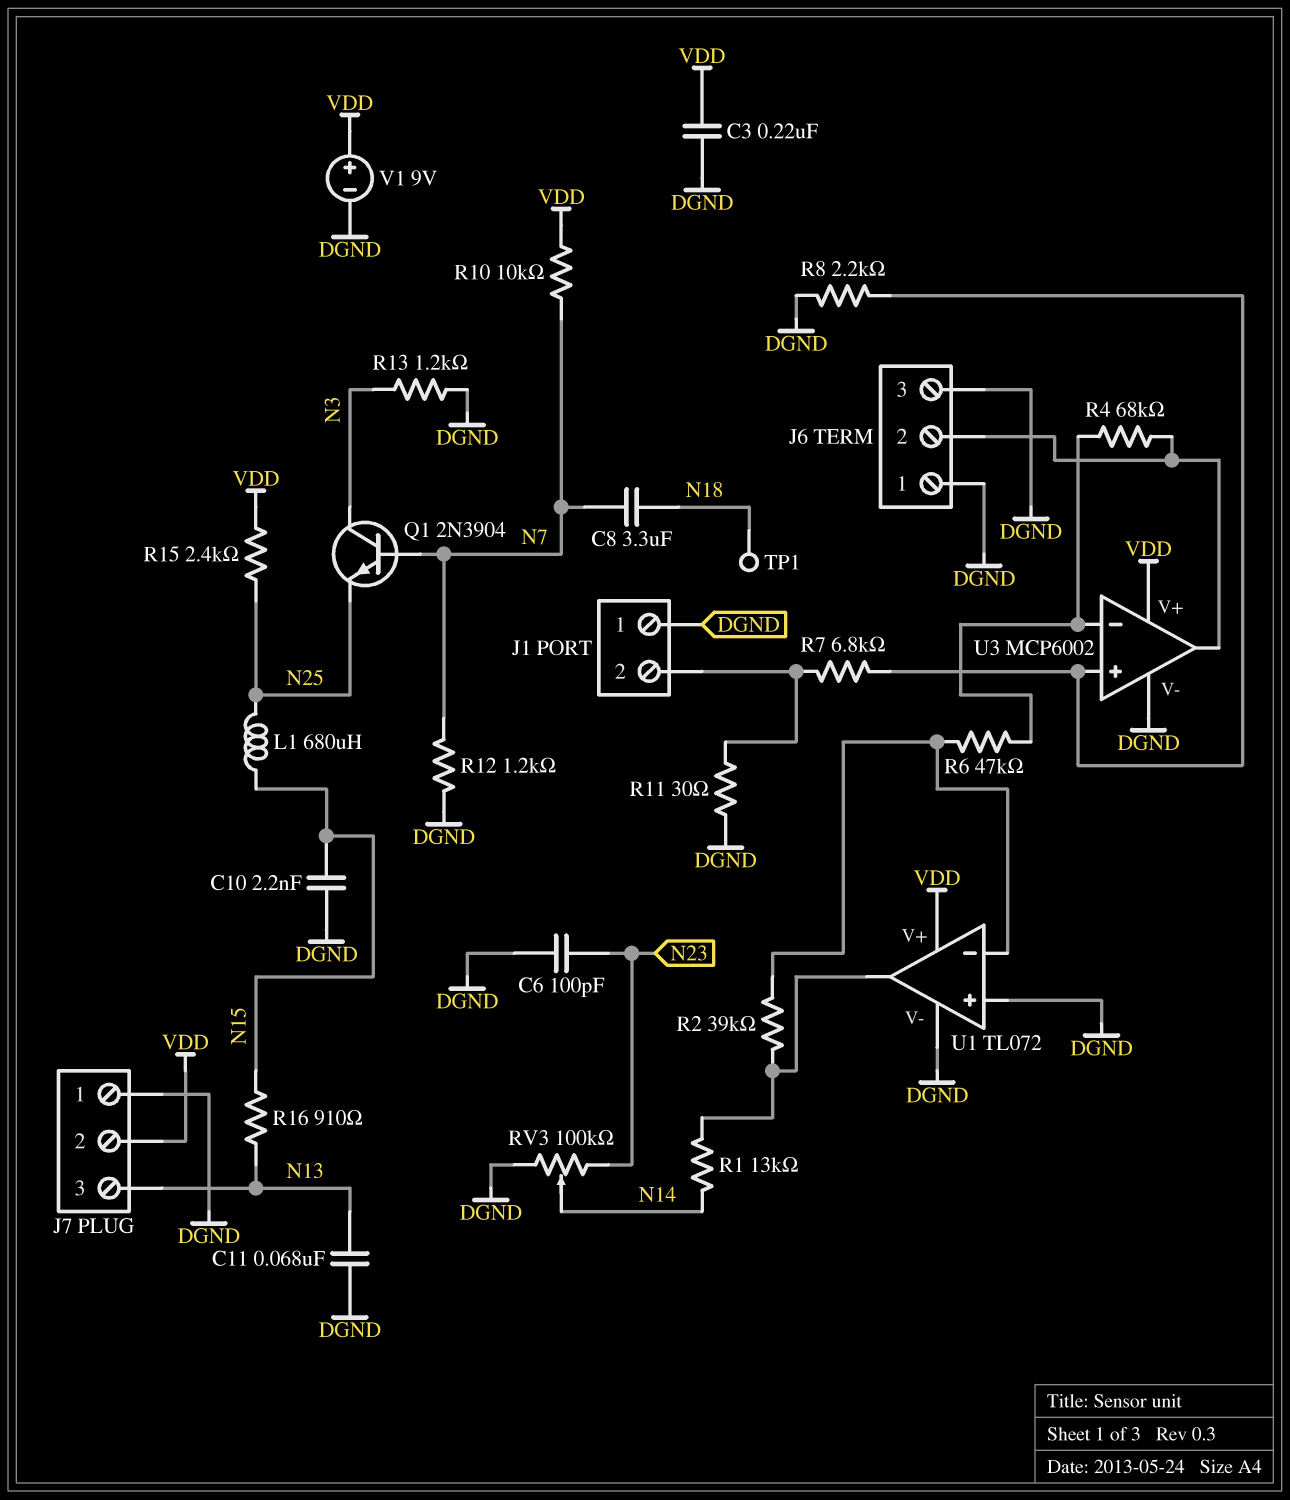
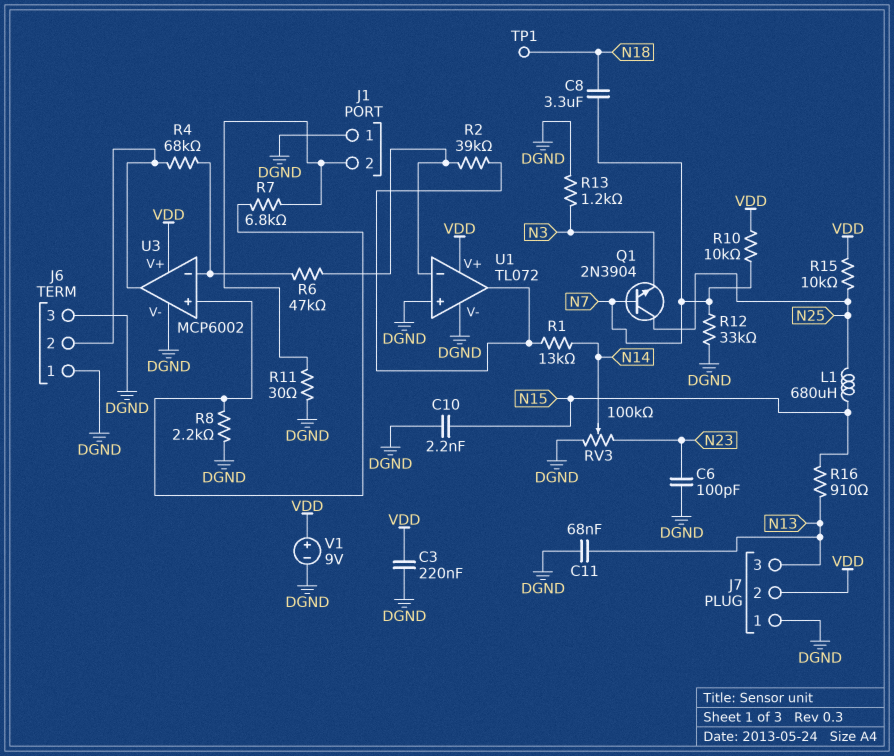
Q1: NPN 2N3904 (B N7, C N3, E N25) -> NPN 2N3904 (B N7, C N25, E N3)
R12: 1.2k (DGND, N7) -> 33k (DGND, N7)
R15: 2.4k (N25, VDD) -> 10k (N25, VDD)

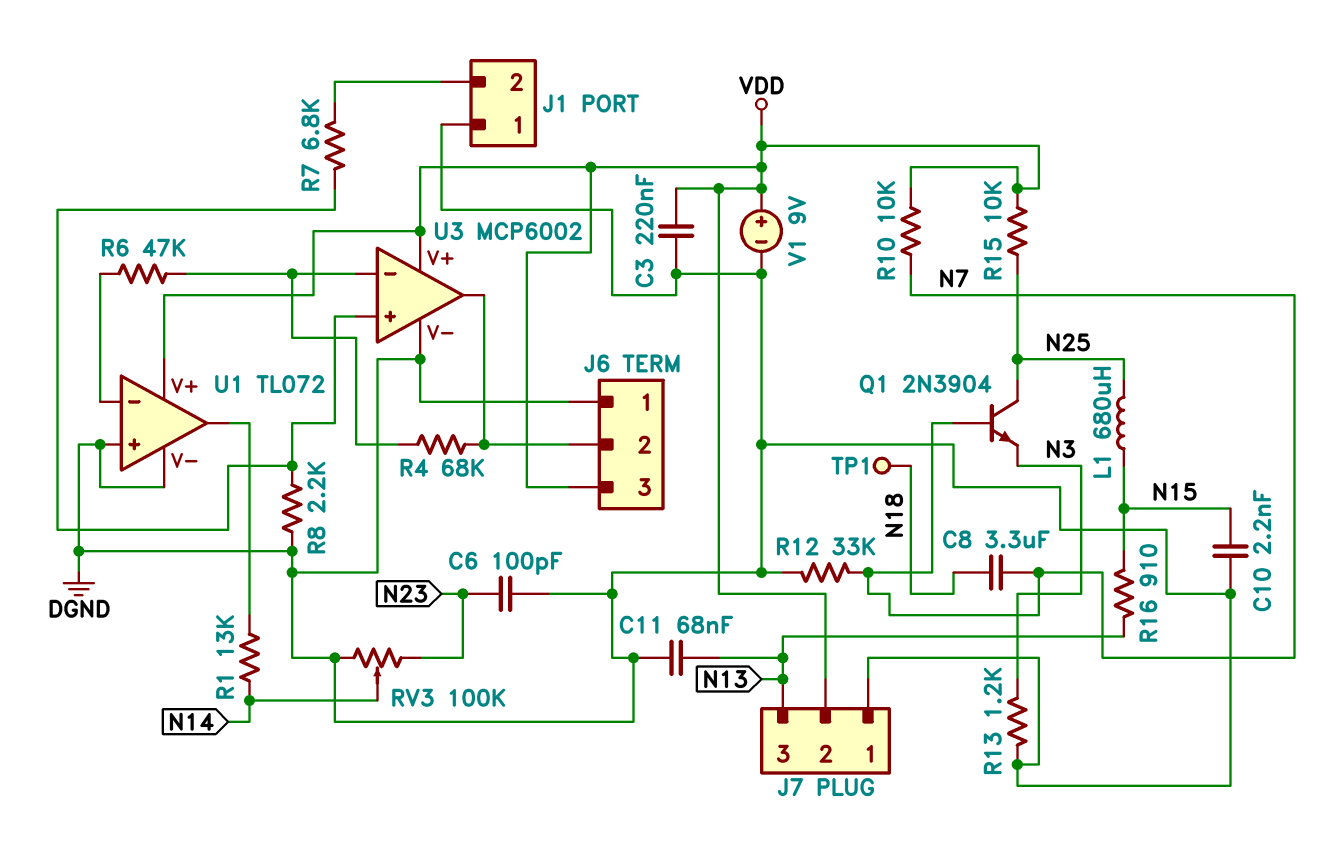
J6 pin 3: DGND -> VDD
R2: 39k (U1/in-, U1/out) -> none
R11: 30 (DGND, J1/2) -> none

